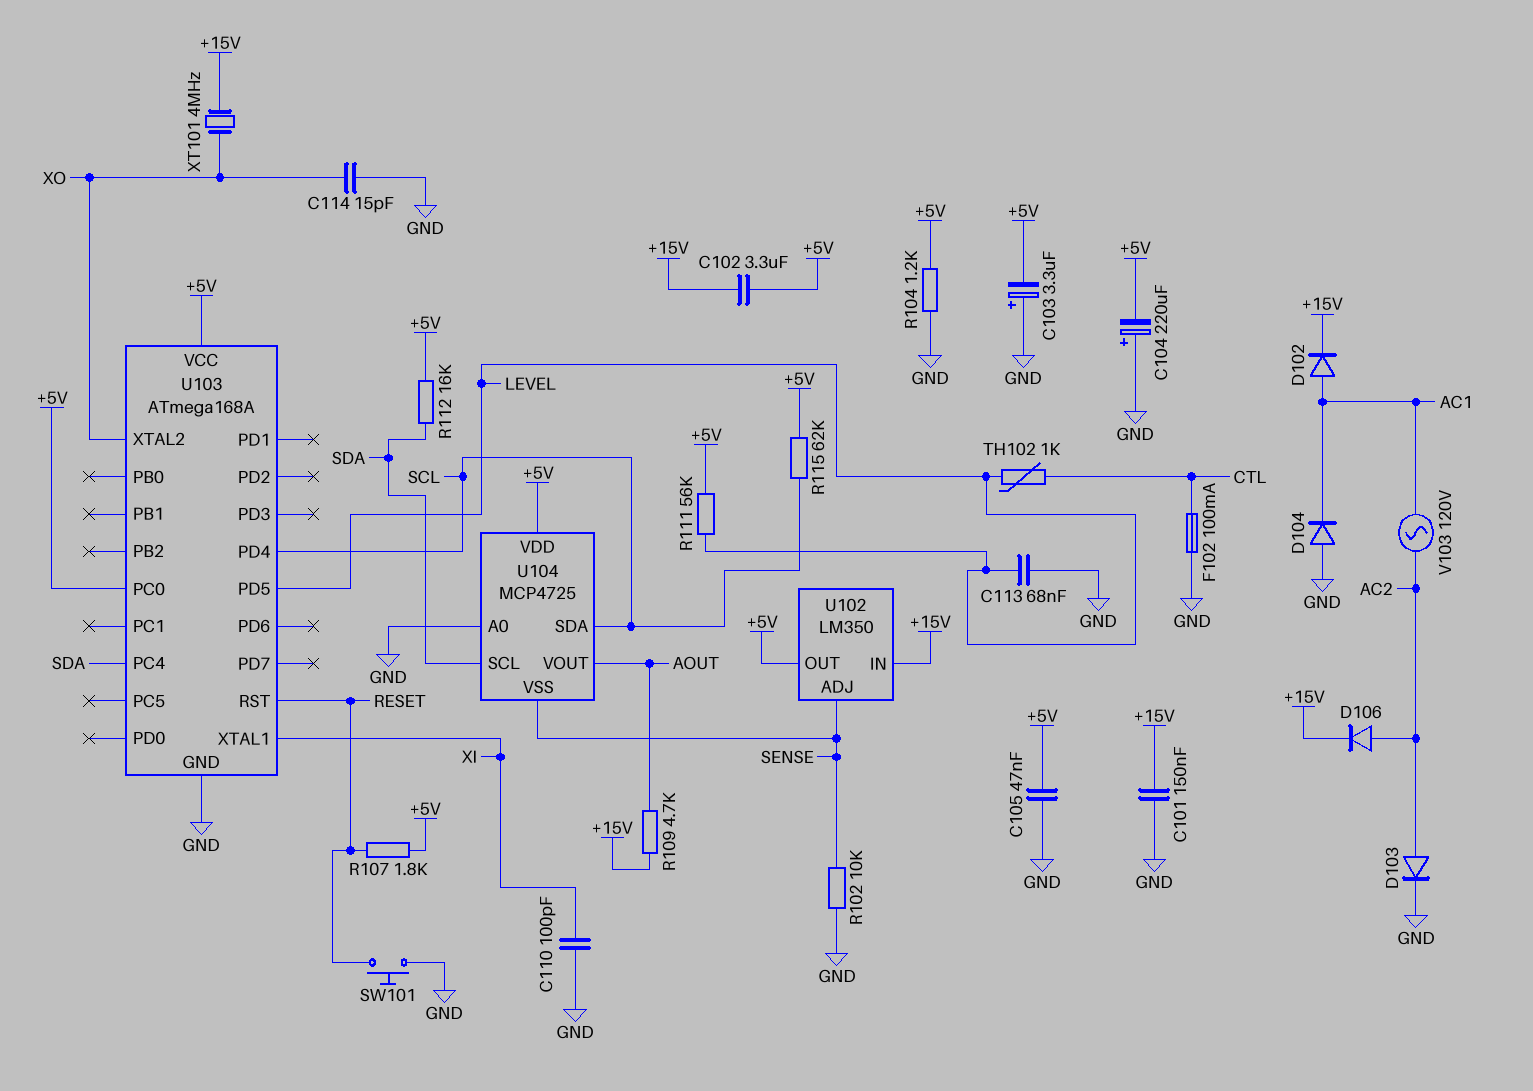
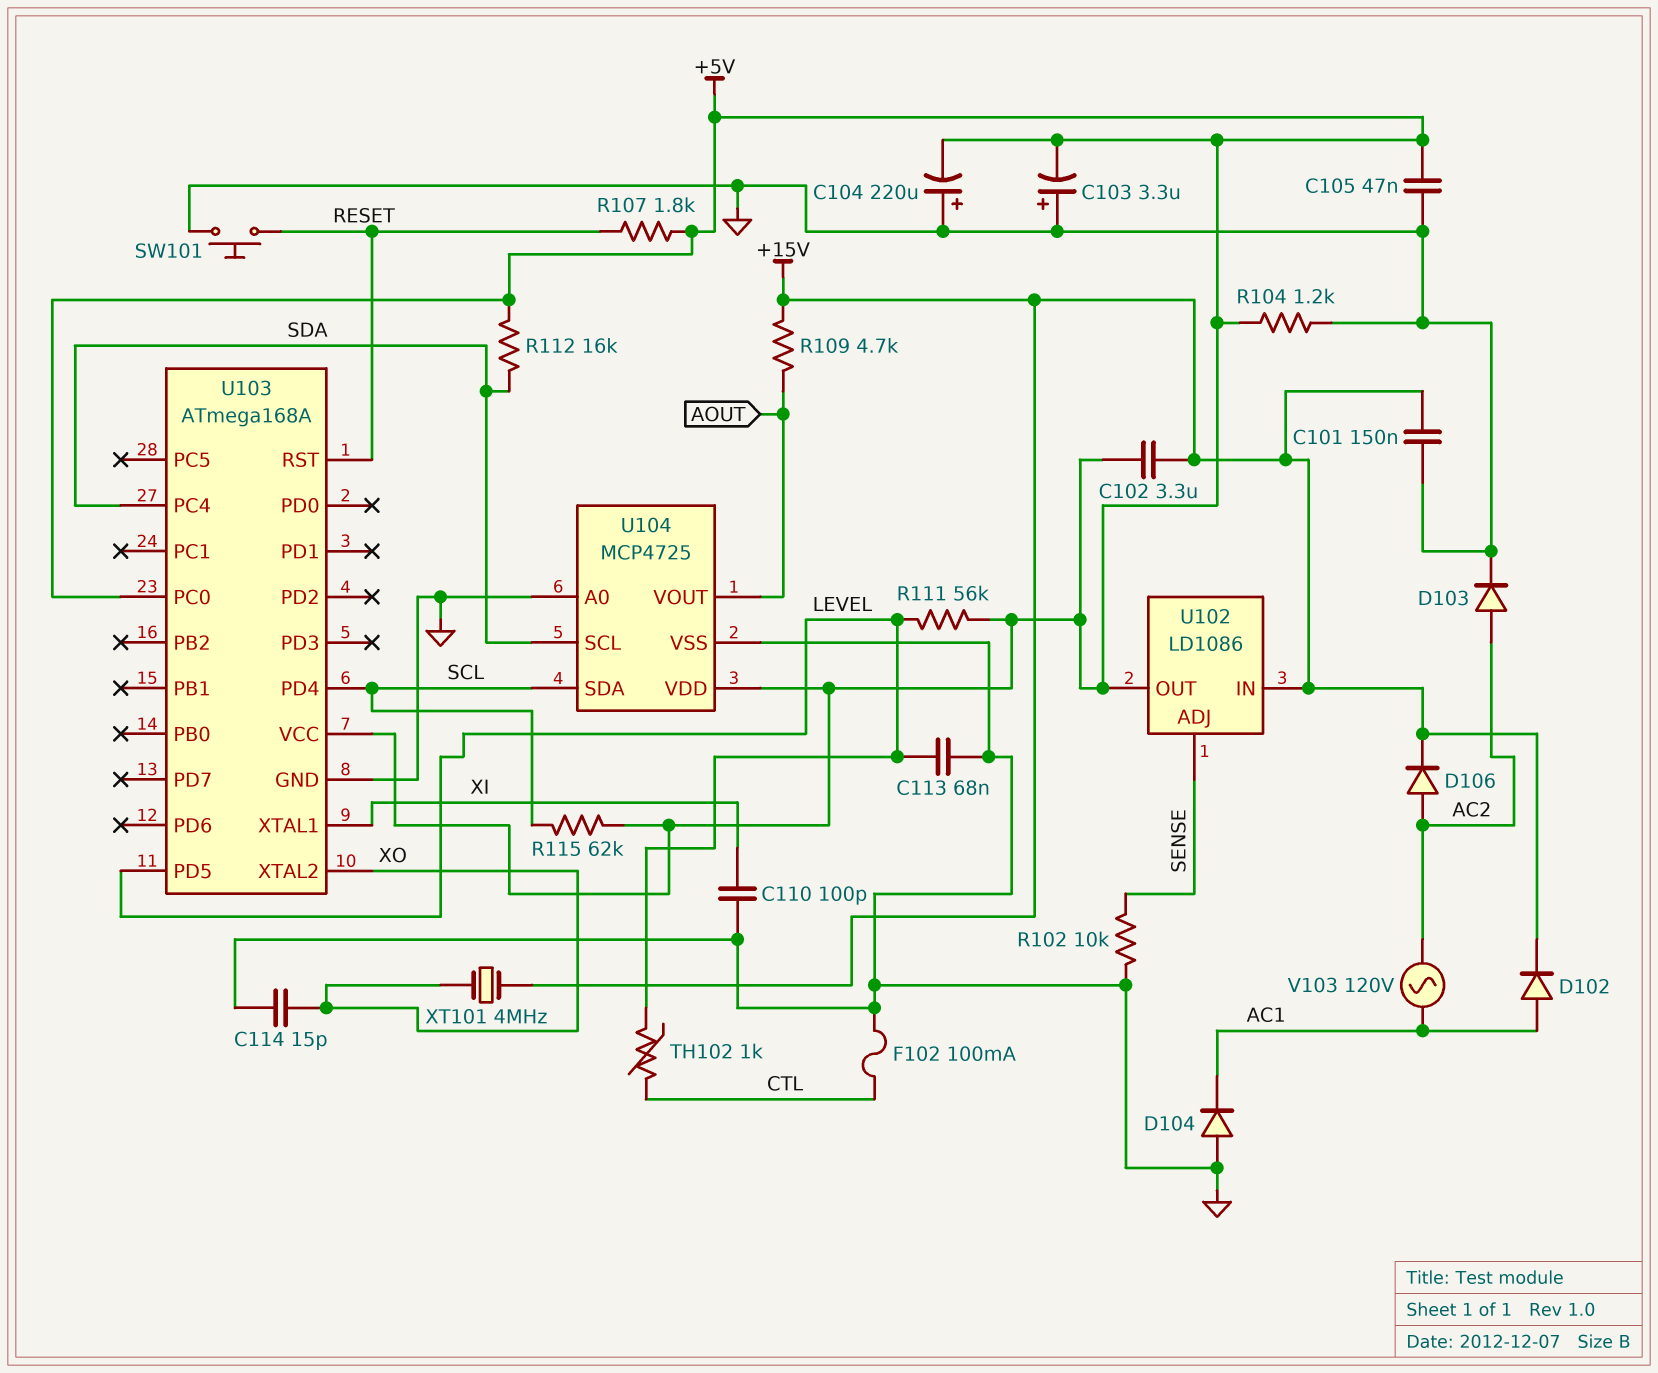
U102: LM350 -> LD1086
U104 pin VSS: SENSE -> GND

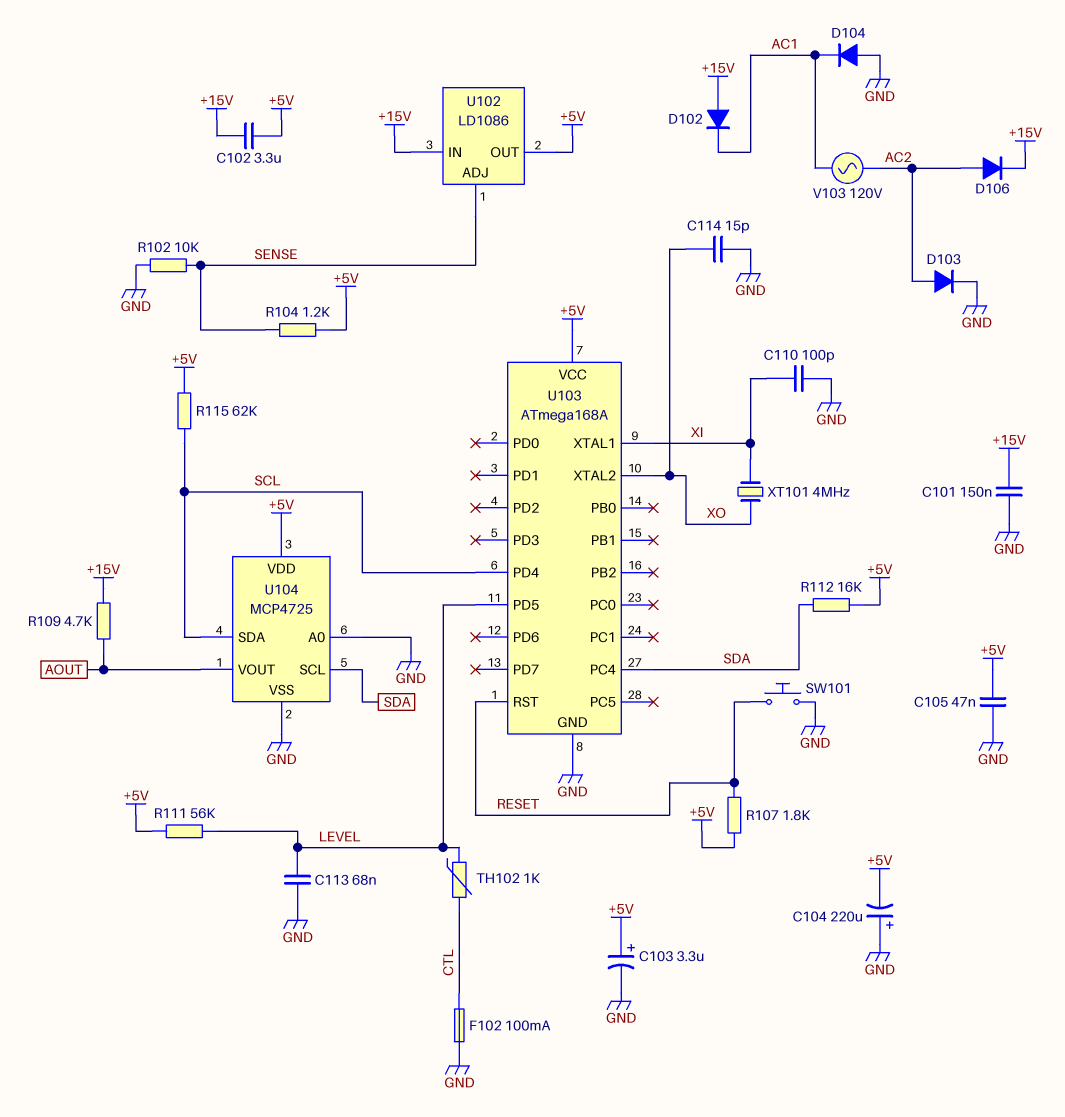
C103: 3.3uF (plus GND, minus +5V) -> 3.3uF (plus +5V, minus GND)
D102: diode (A AC1, K +15V) -> diode (A +15V, K AC1)
R104: 1.2k (+5V, GND) -> 1.2k (+5V, SENSE)
U103 pin PC0: +5V -> none
XT101: 4MHz (+15V, XO) -> 4MHz (XI, XO)

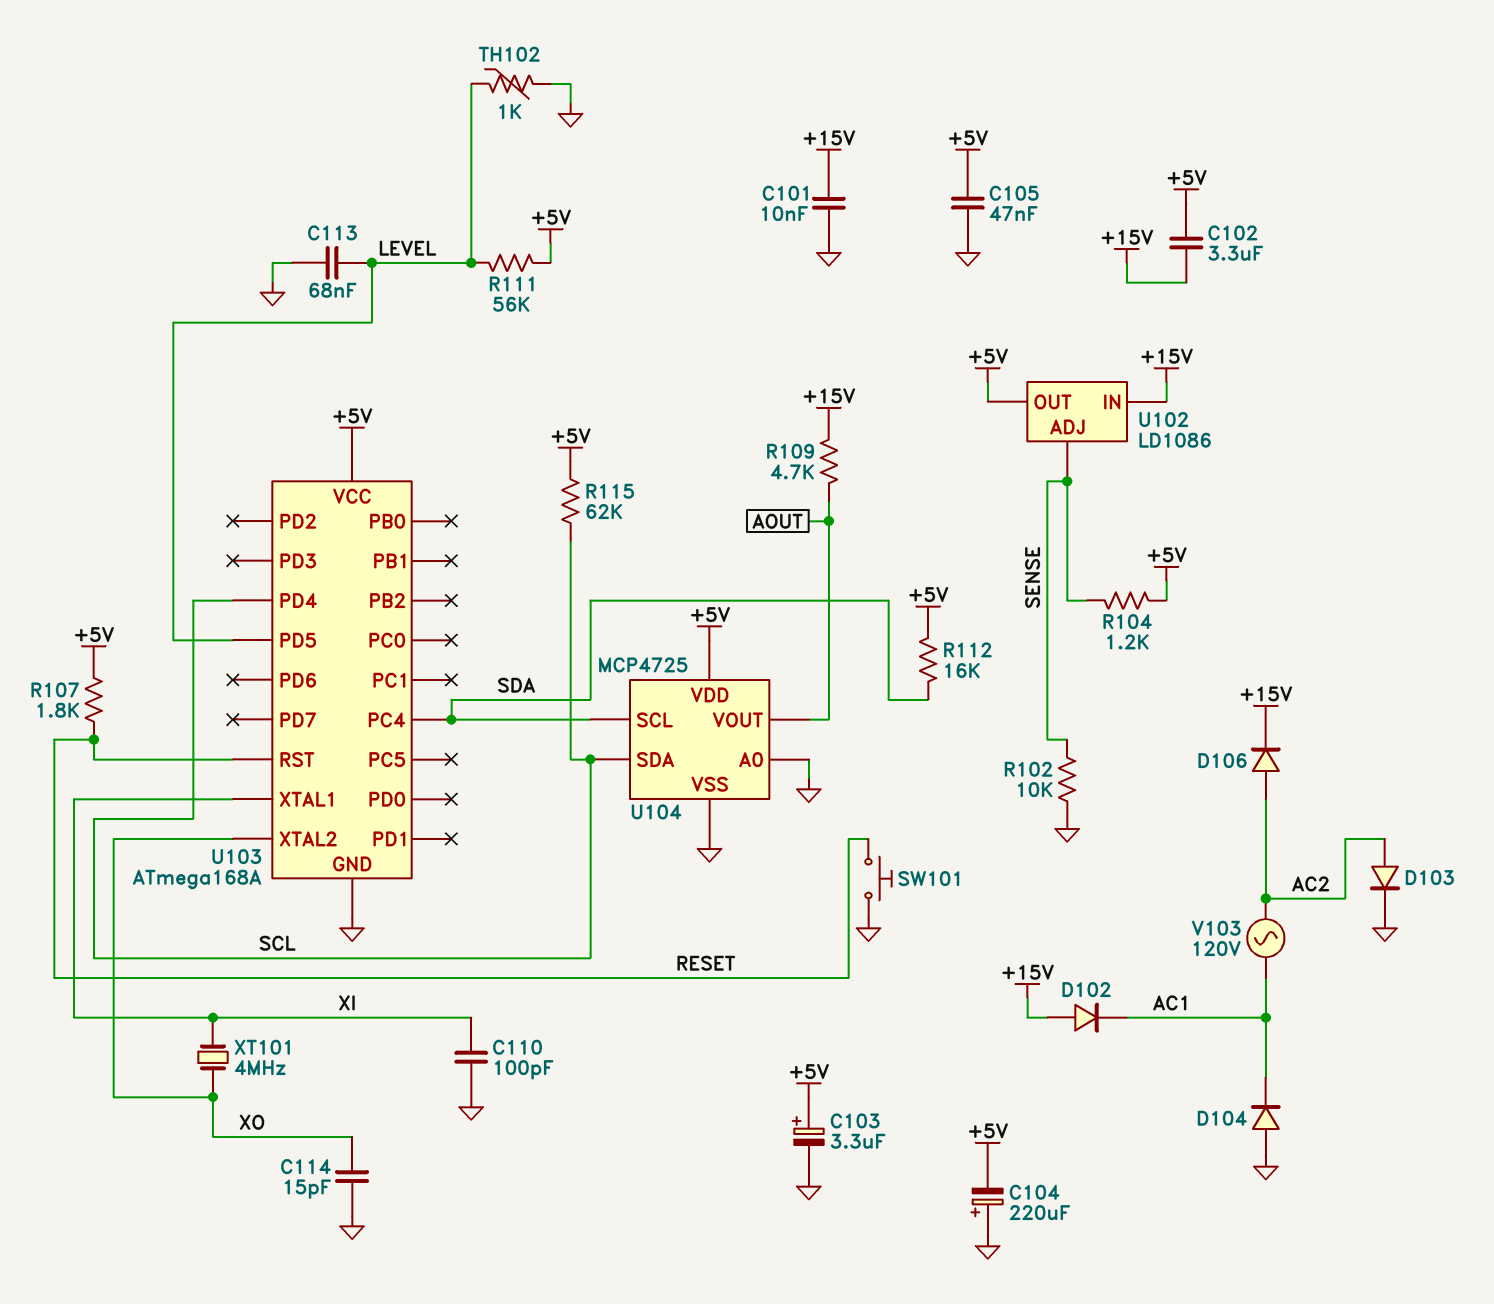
C101: 150nF (+15V, GND) -> 10nF (+15V, GND)
F102: 100mA (CTL, GND) -> none
TH102: 1k (CTL, LEVEL) -> 1k (GND, LEVEL)

